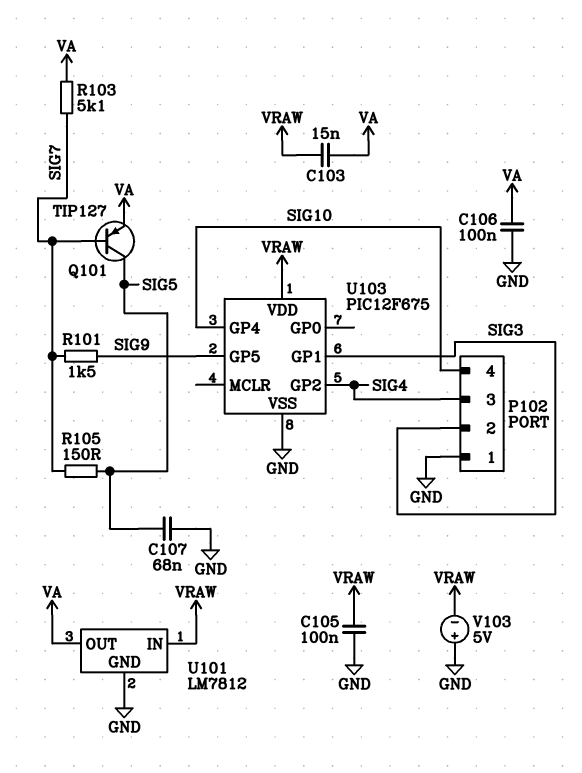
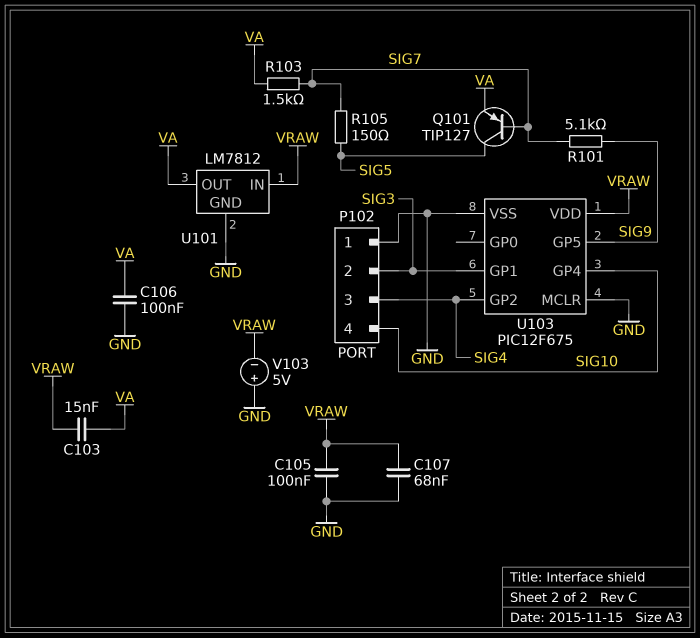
C107: 68nF (GND, SIG5) -> 68nF (GND, VRAW)
R101: 1.5k (SIG7, SIG9) -> 5.1k (SIG7, SIG9)
R103: 5.1k (SIG7, VA) -> 1.5k (SIG7, VA)
U103 pin MCLR: none -> GND

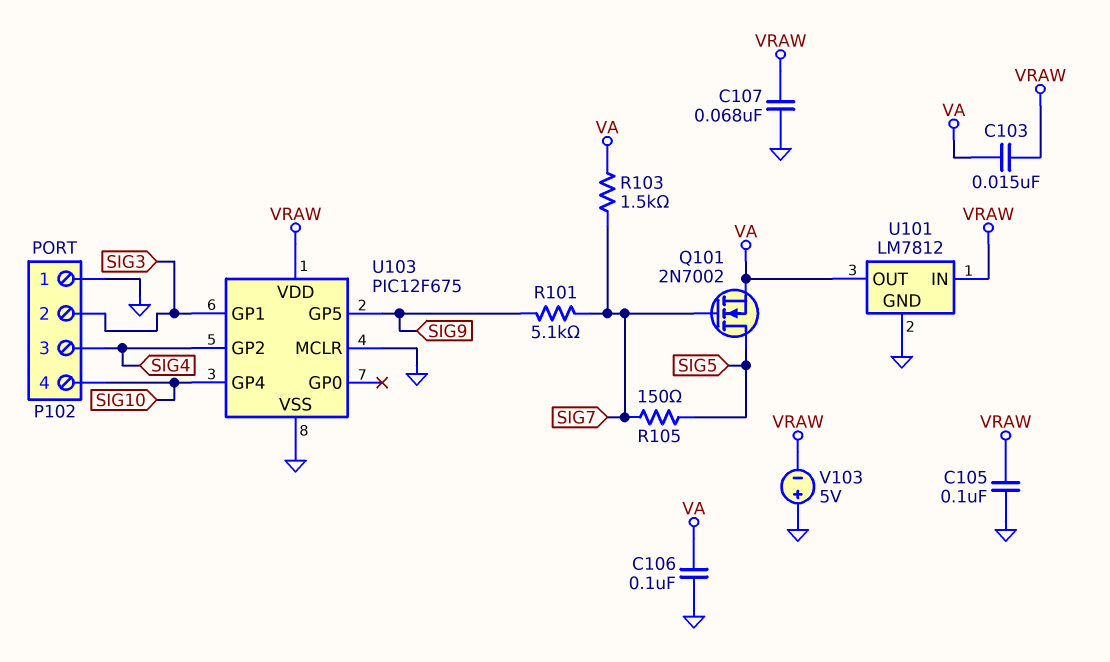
Q101: PNP TIP127 (B SIG7, C SIG5, E VA) -> NMOS 2N7002 (G SIG7, D SIG5, S VA)

